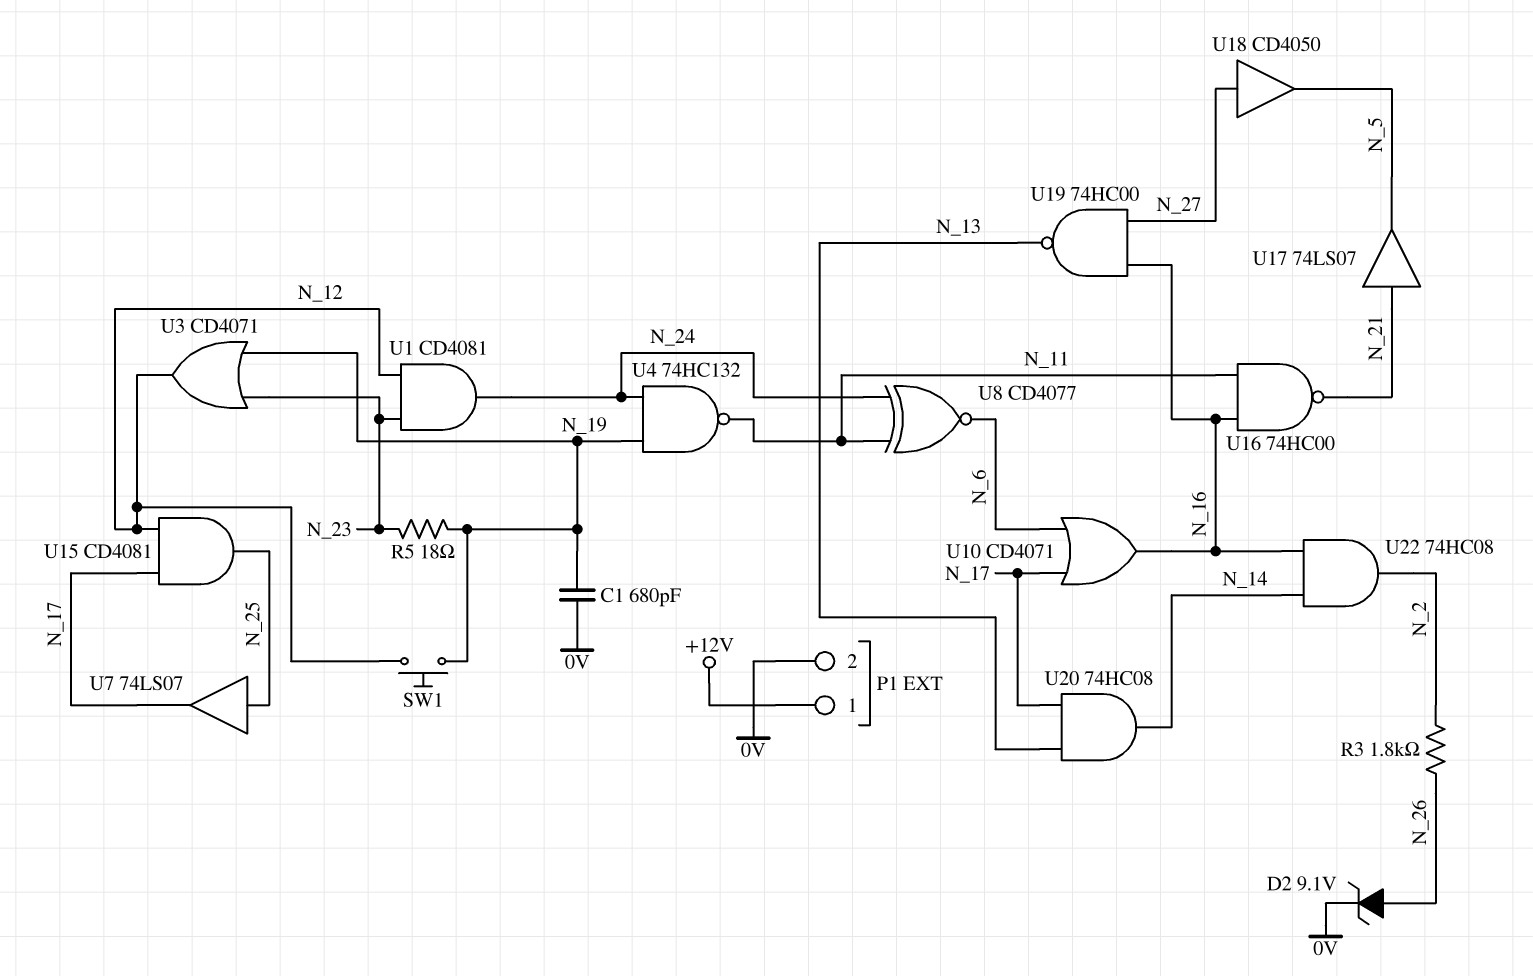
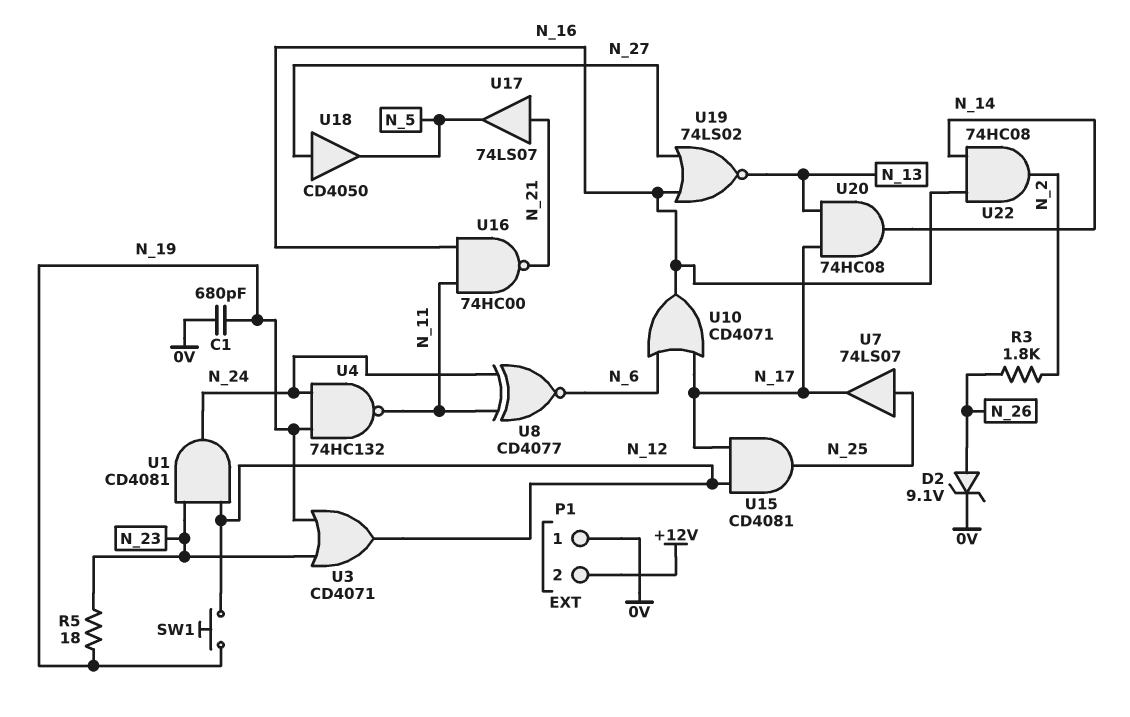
P1 pin 1: +12V -> 0V
P1 pin 2: 0V -> +12V
U19: NAND 74HC00 (in N_16, in N_27, out N_13) -> NOR 74LS02 (in N_16, in N_27, out N_13)

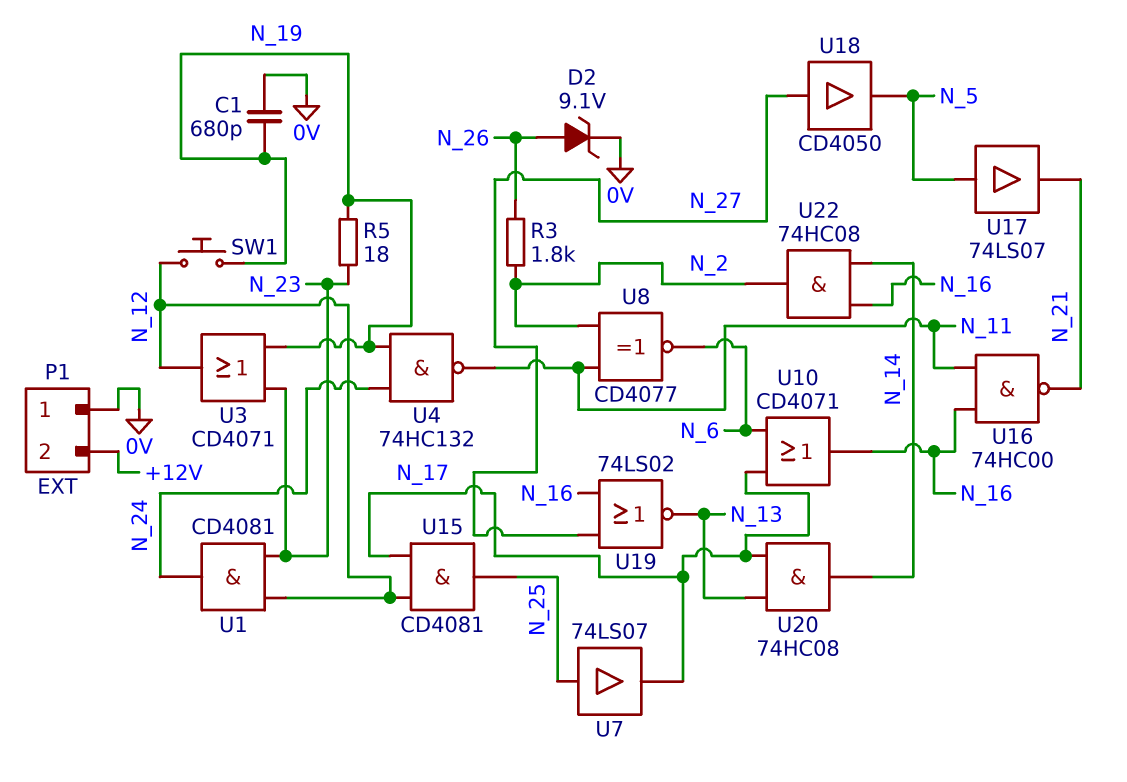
U8: XNOR CD4077 (in N_11, in N_24, out N_6) -> XNOR CD4077 (in N_2, in N_11, out N_6)
U17: buffer 74LS07 (in N_21, out N_5) -> buffer 74LS07 (in N_5, out N_21)

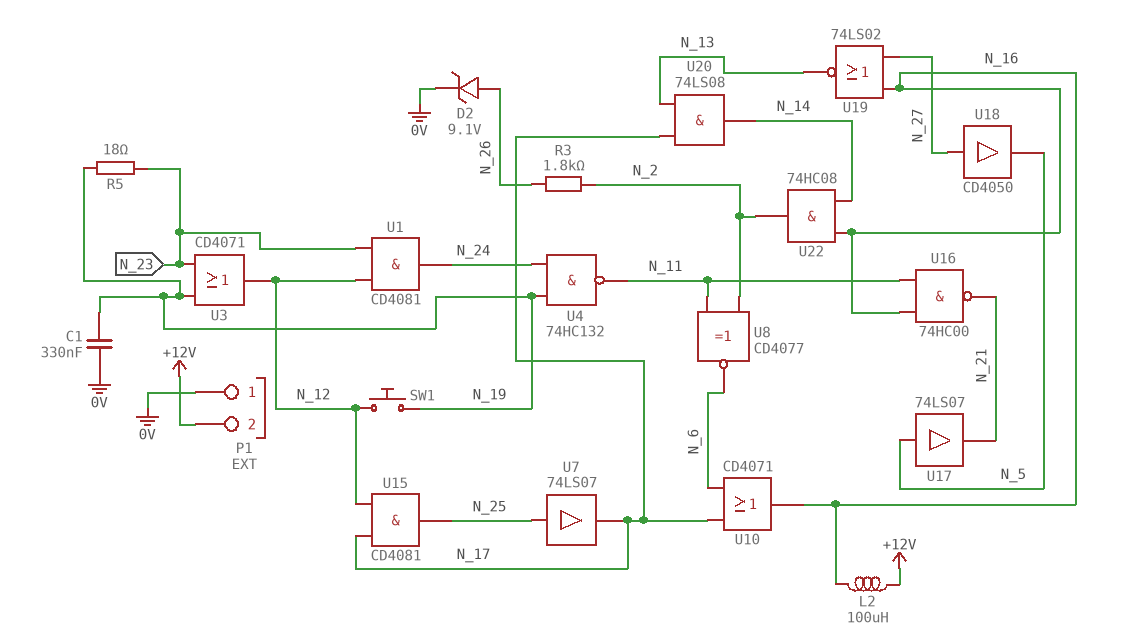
C1: 680pF (0V, N_19) -> 330nF (0V, N_19)
L2: none -> 100uH (+12V, N_16)
U20: AND 74HC08 (in N_13, in N_17, out N_14) -> AND 74LS08 (in N_13, in N_17, out N_14)

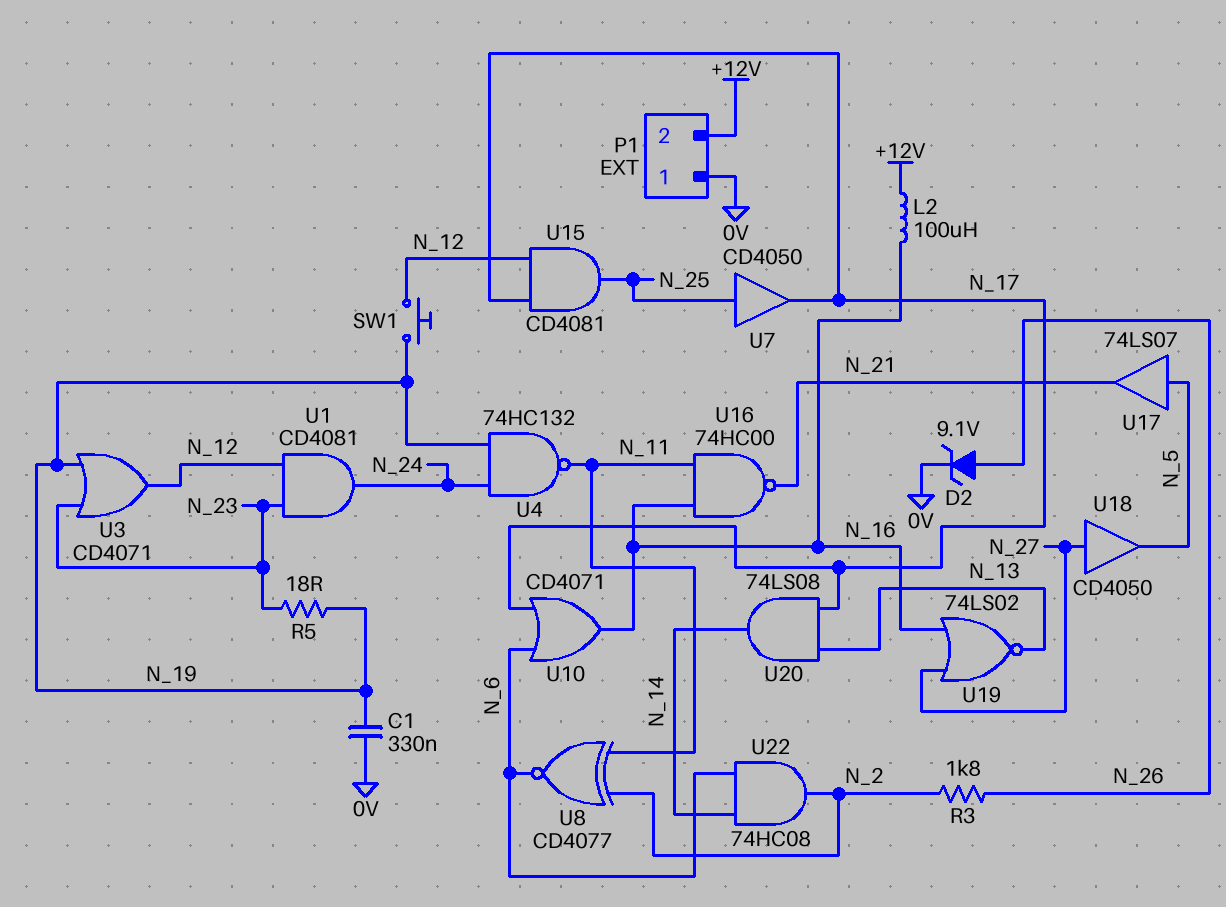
U7: buffer 74LS07 (in N_25, out N_17) -> buffer CD4050 (in N_25, out N_17)
U22: AND 74HC08 (in N_14, in N_16, out N_2) -> AND 74HC08 (in N_6, in N_14, out N_2)

